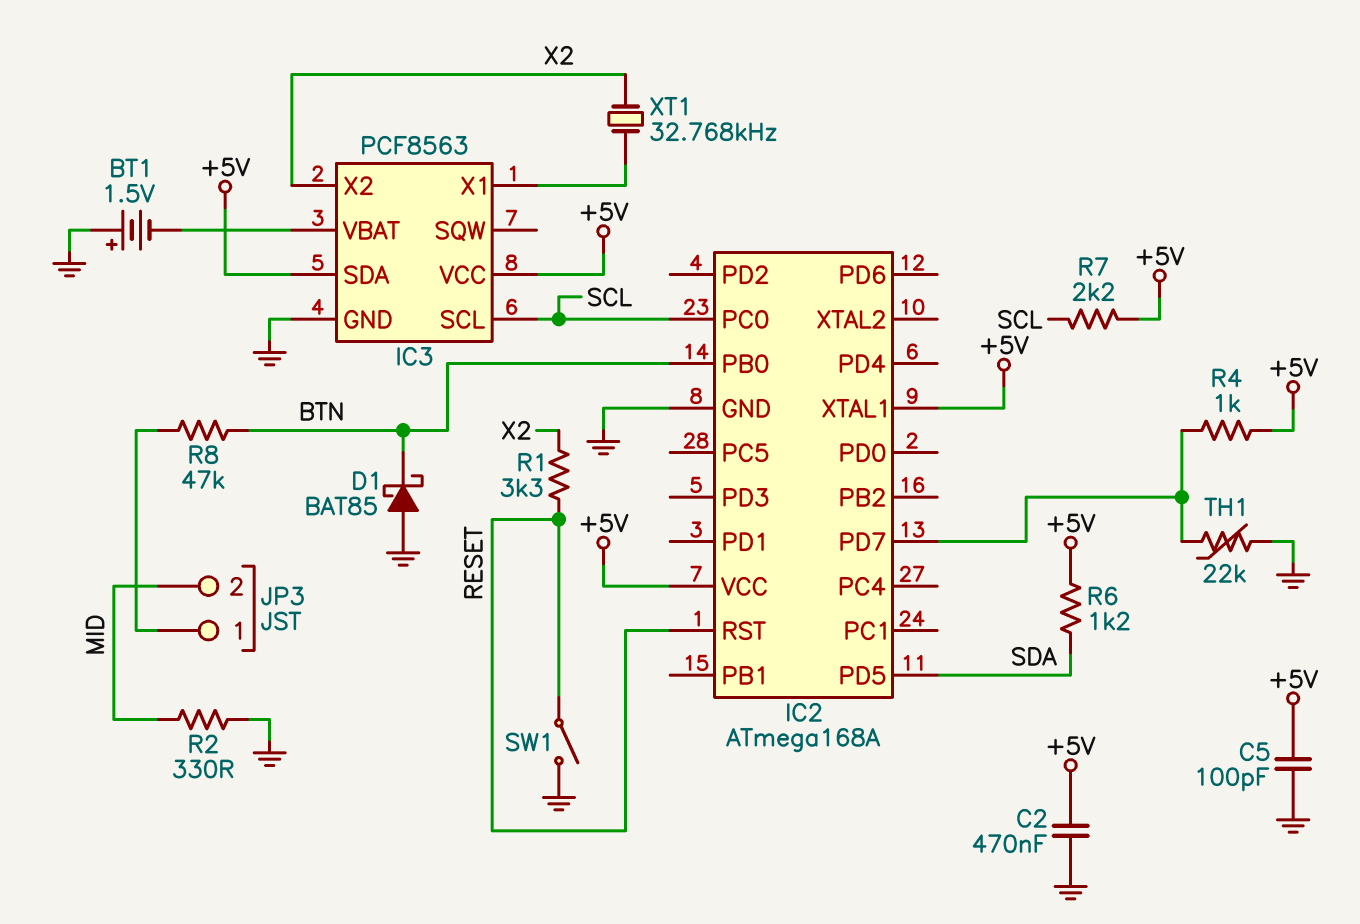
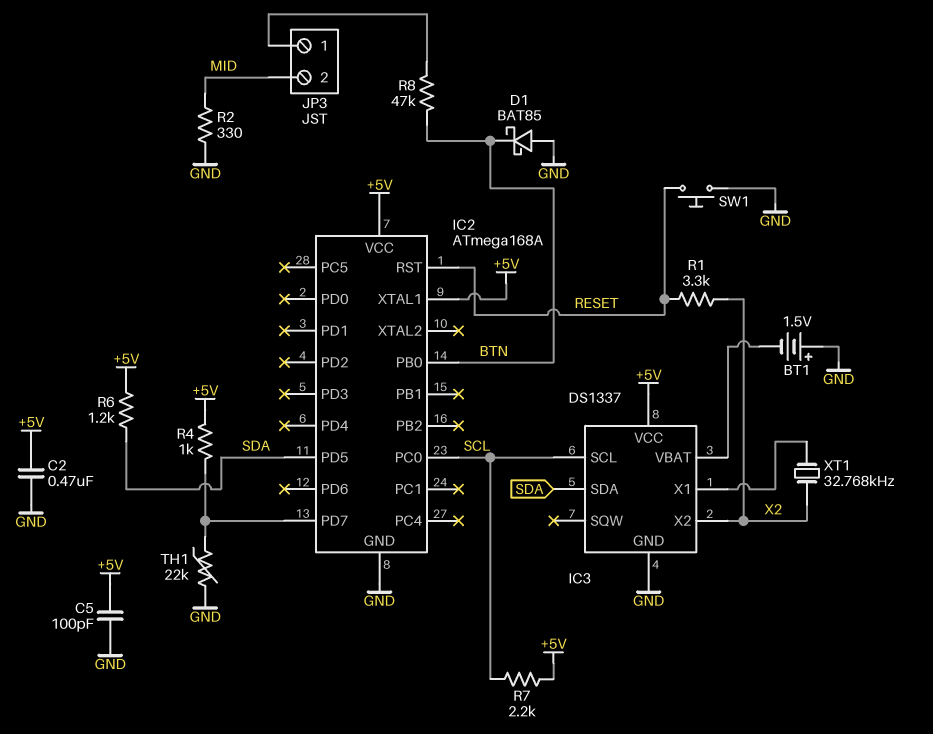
IC3: PCF8563 -> DS1337
IC3 pin SDA: +5V -> SDA
SW1: switch (GND, RESET) -> button (GND, RESET)

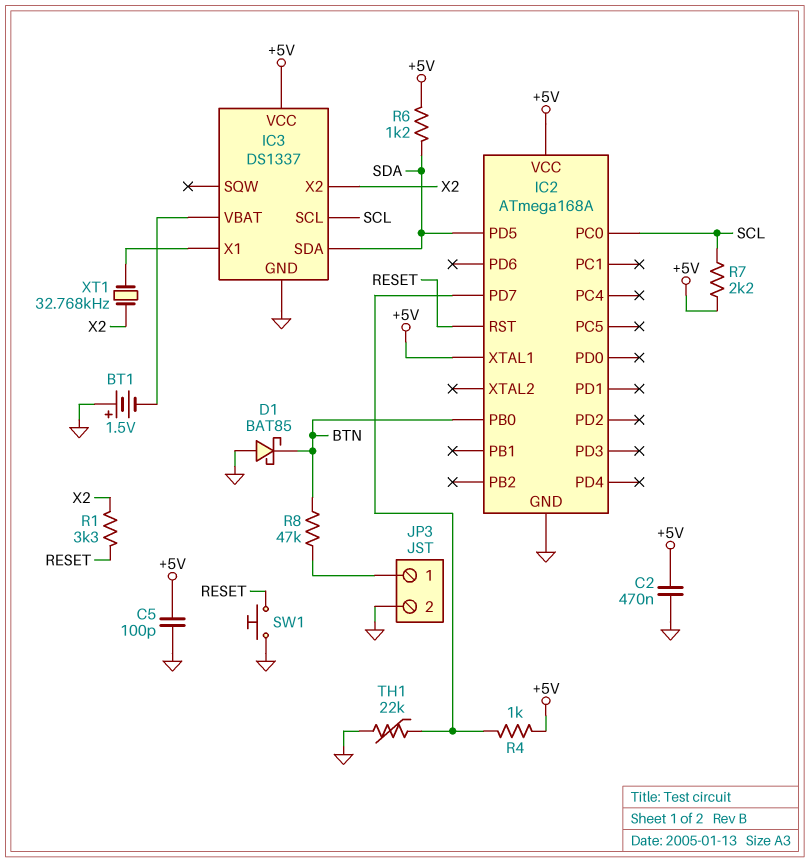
JP3 pin 2: MID -> GND
R2: 330 (GND, MID) -> none

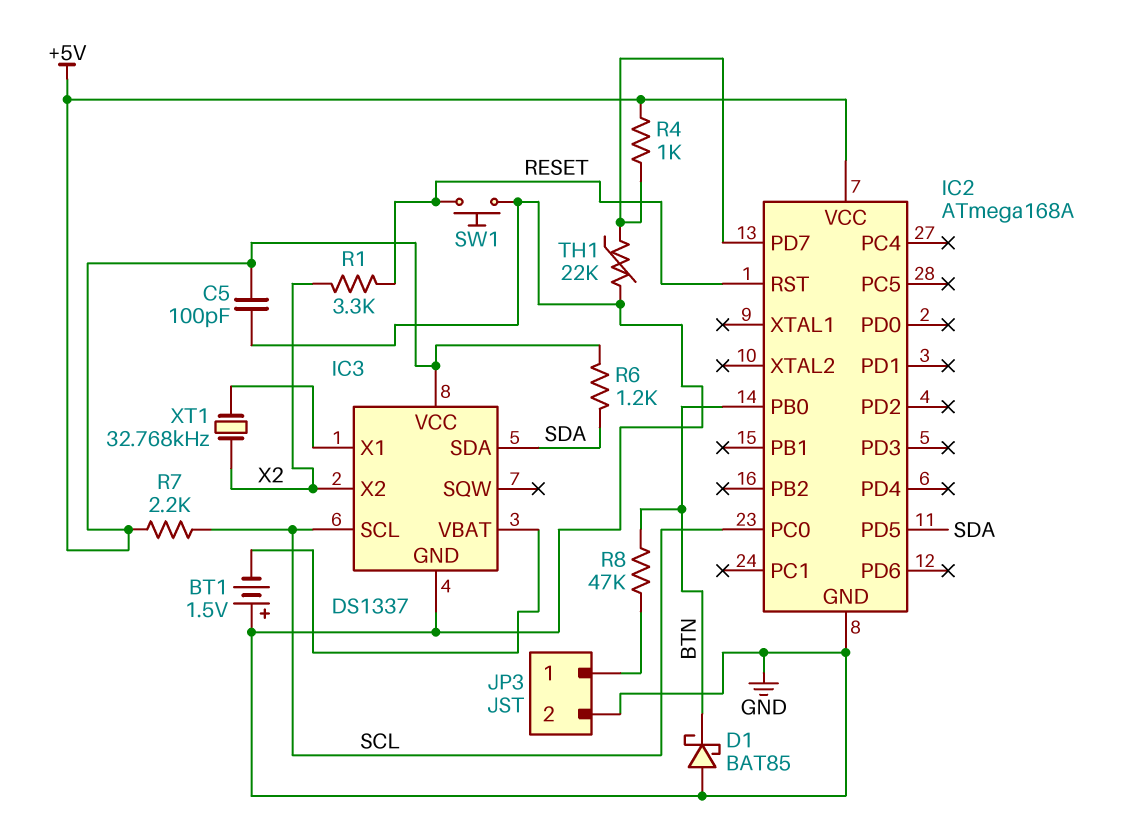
C2: 470nF (+5V, GND) -> none
IC2 pin XTAL1: +5V -> none

